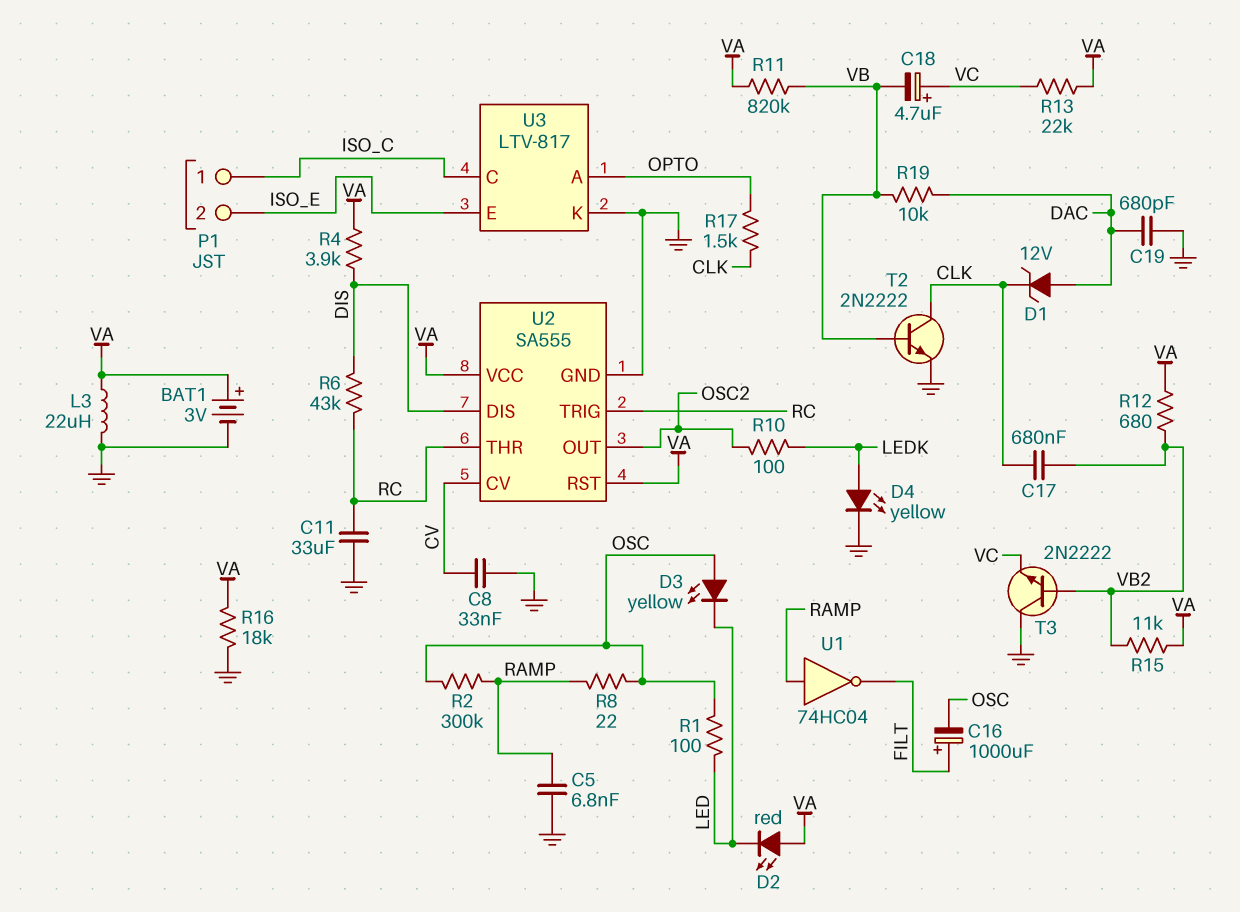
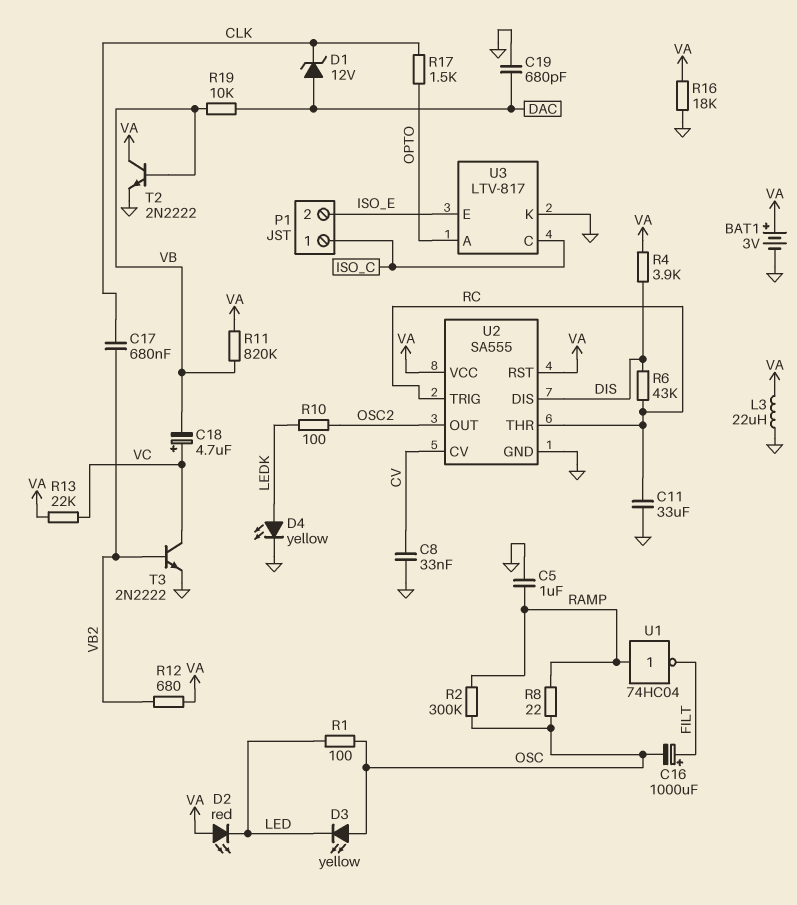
C5: 6.8nF (GND, RAMP) -> 1uF (GND, RAMP)
R15: 11k (VA, VB2) -> none
T2: NPN 2N2222 (B VB, C CLK, E GND) -> NPN 2N2222 (B VB, C VA, E GND)
T3: NPN 2N2222 (B VB2, C GND, E VC) -> NPN 2N2222 (B VB2, C VC, E GND)

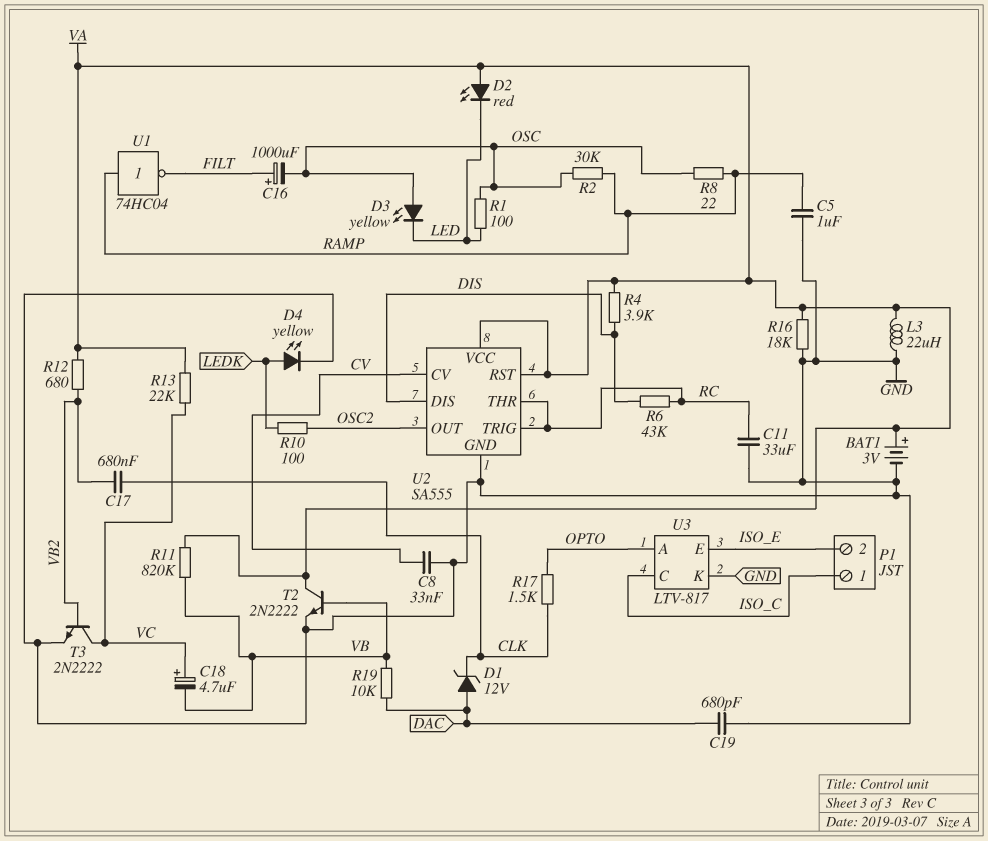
R2: 300k (OSC, RAMP) -> 30k (OSC, RAMP)

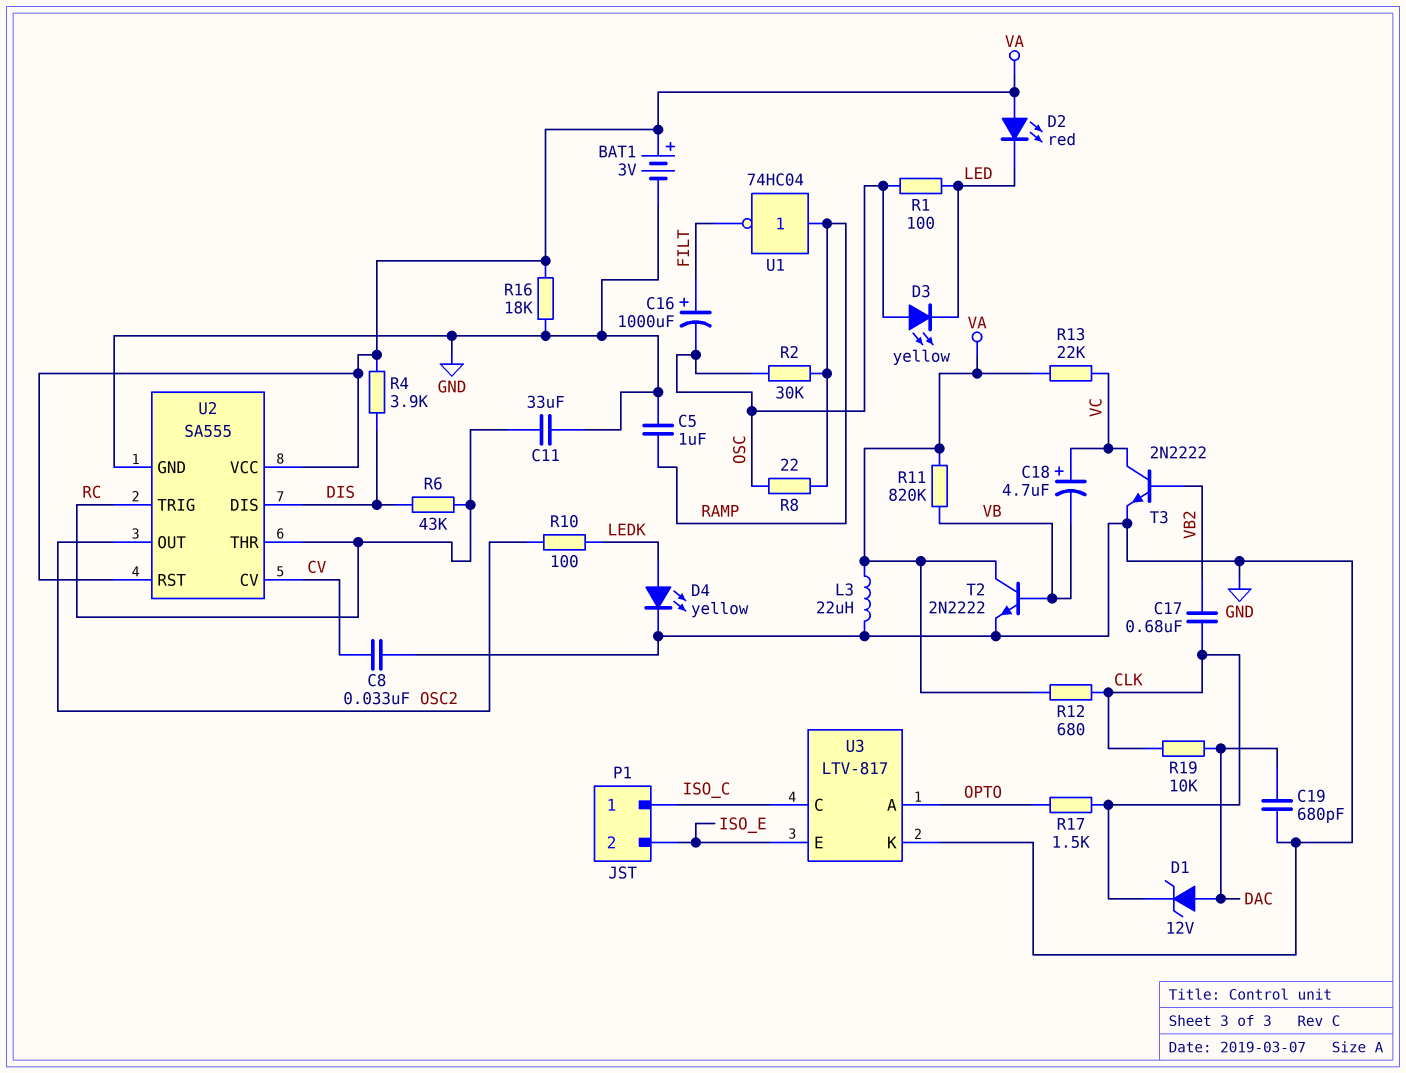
R12: 680 (VA, VB2) -> 680 (CLK, VA)
R19: 10k (DAC, VB) -> 10k (CLK, DAC)

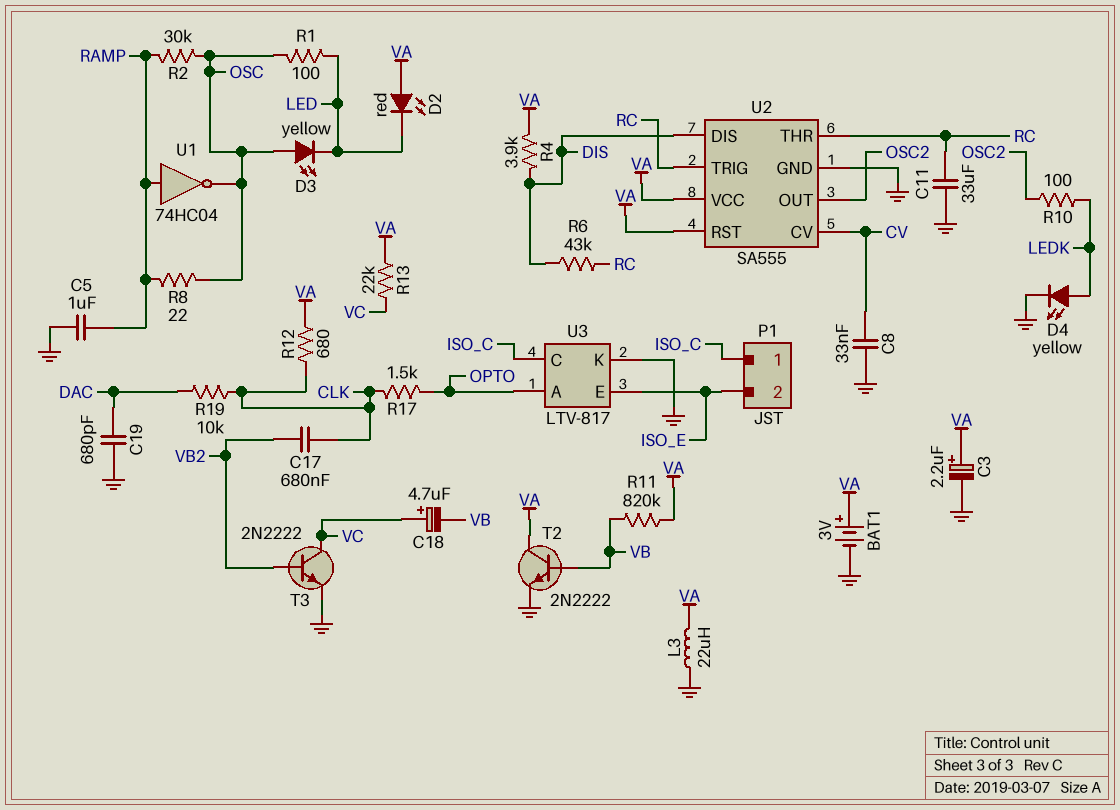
C3: none -> 2.2uF (plus VA, minus GND)
C16: 1000uF (plus FILT, minus OSC) -> none
D1: zener 12V (A DAC, K CLK) -> none
R16: 18k (GND, VA) -> none
U1: NOT 74HC04 (in RAMP, out FILT) -> NOT 74HC04 (in RAMP, out OSC)

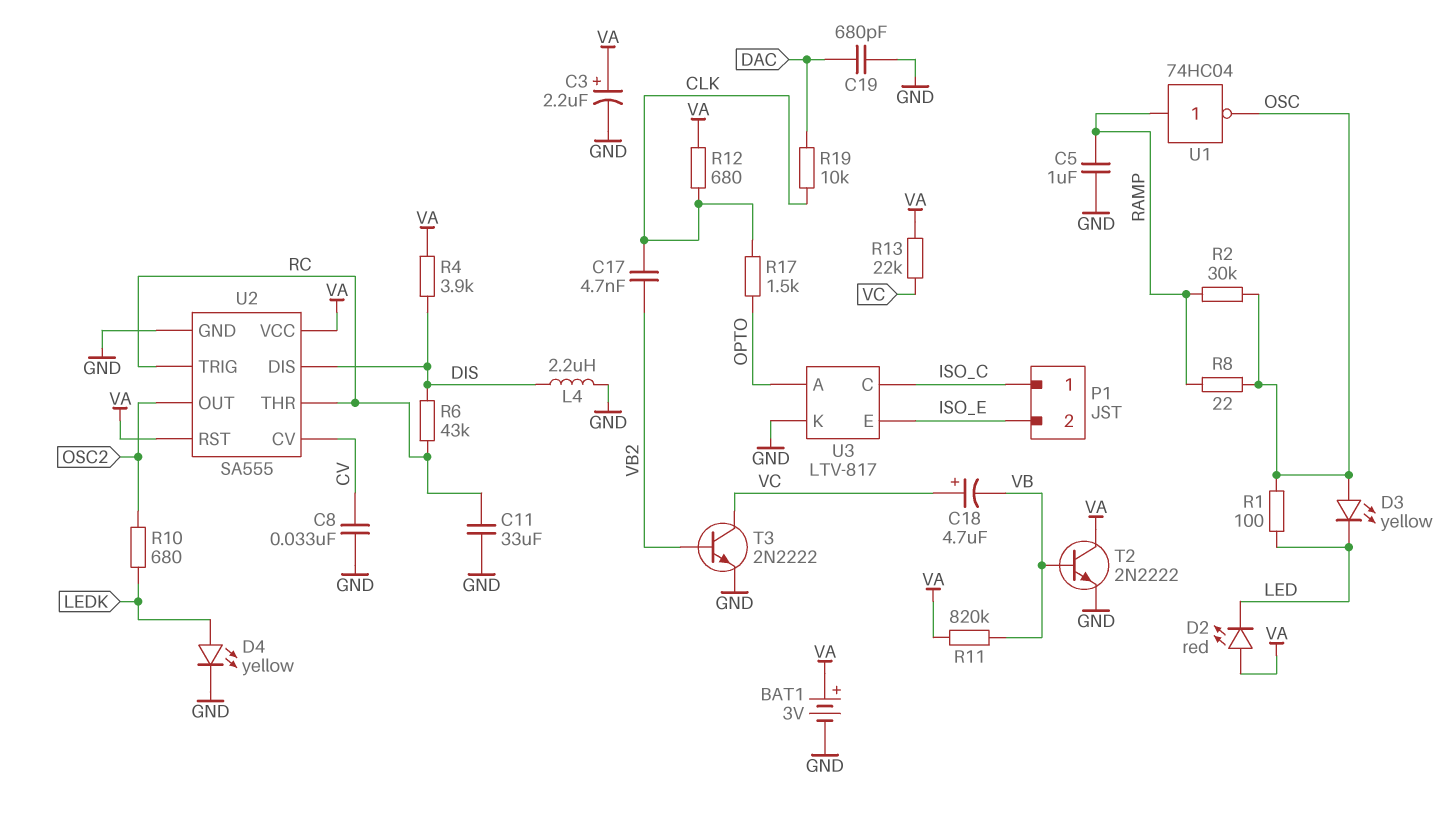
C17: 680nF (CLK, VB2) -> 4.7nF (CLK, VB2)
L3: 22uH (GND, VA) -> none
L4: none -> 2.2uH (DIS, GND)
R10: 100 (LEDK, OSC2) -> 680 (LEDK, OSC2)

